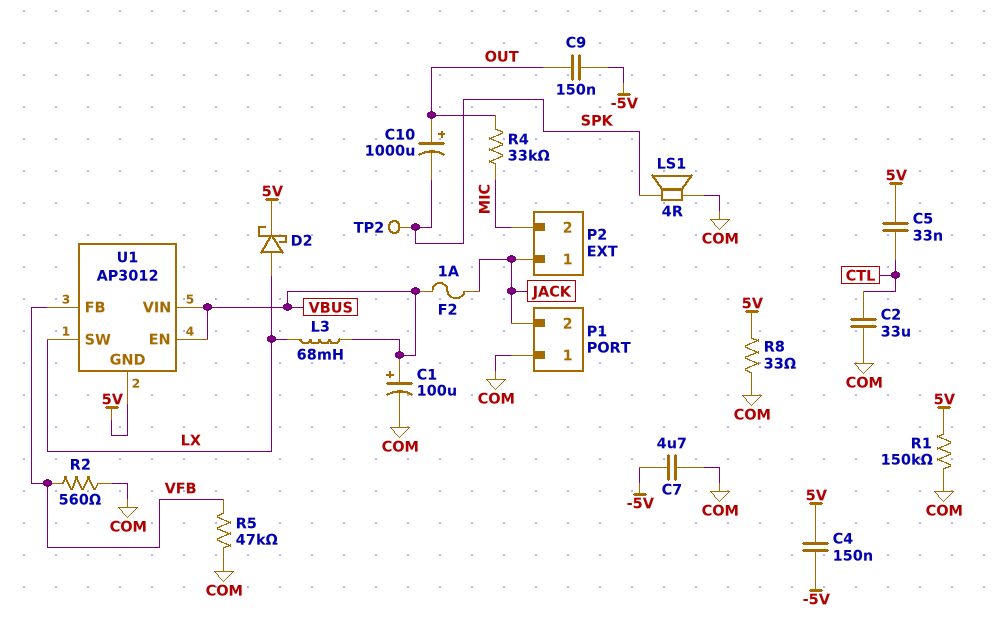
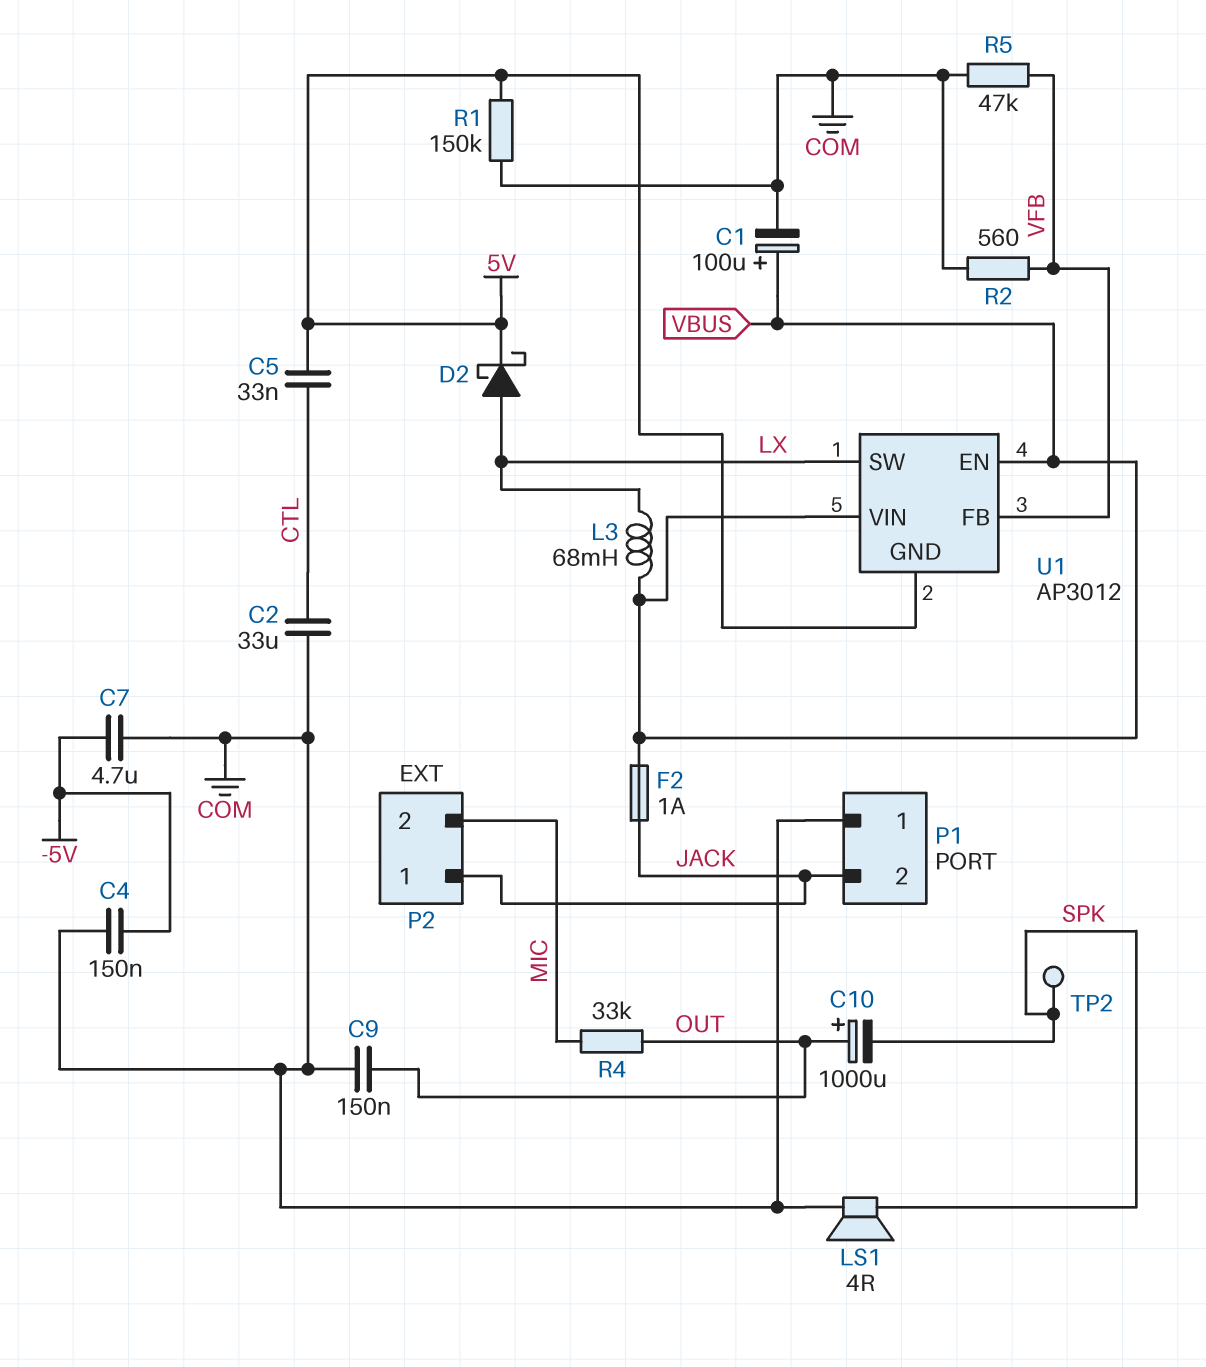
C4: 150nF (-5V, 5V) -> 150nF (-5V, COM)
C9: 150nF (-5V, OUT) -> 150nF (COM, OUT)
R8: 33 (5V, COM) -> none

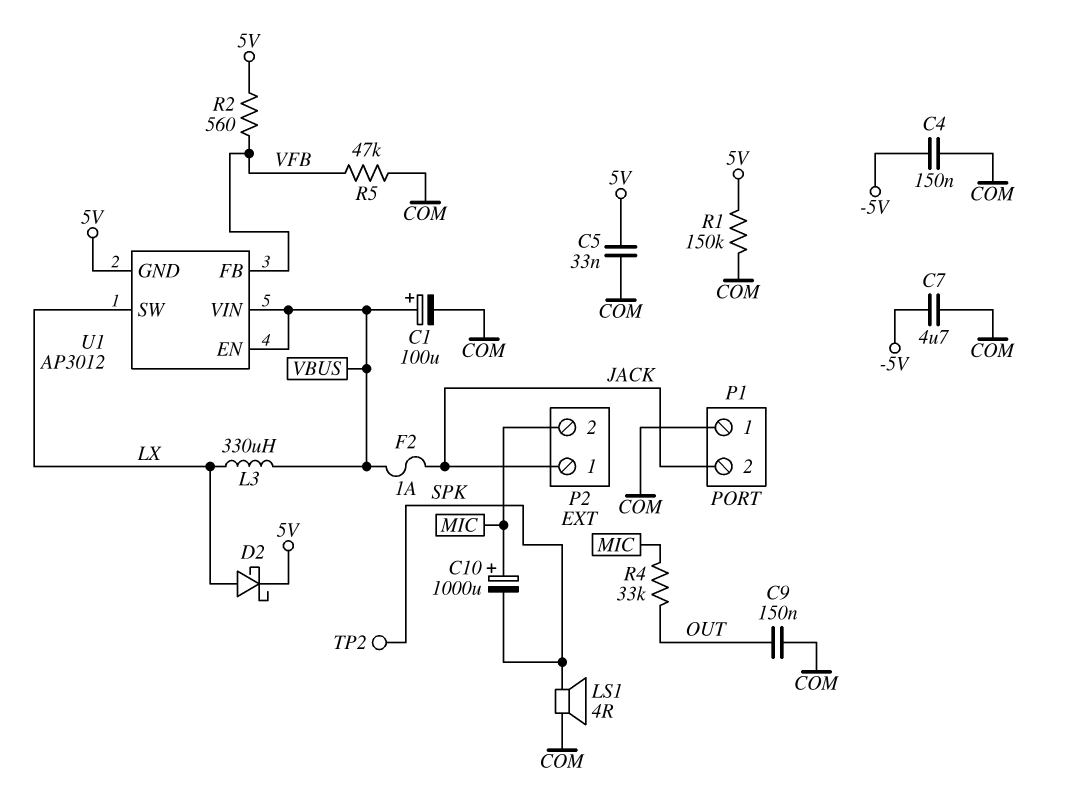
C2: 33uF (COM, CTL) -> none
C5: 33nF (5V, CTL) -> 33nF (5V, COM)
C10: 1000uF (plus OUT, minus SPK) -> 1000uF (plus MIC, minus SPK)
L3: 68mH (LX, VBUS) -> 330uH (LX, VBUS)
R2: 560 (COM, VFB) -> 560 (5V, VFB)

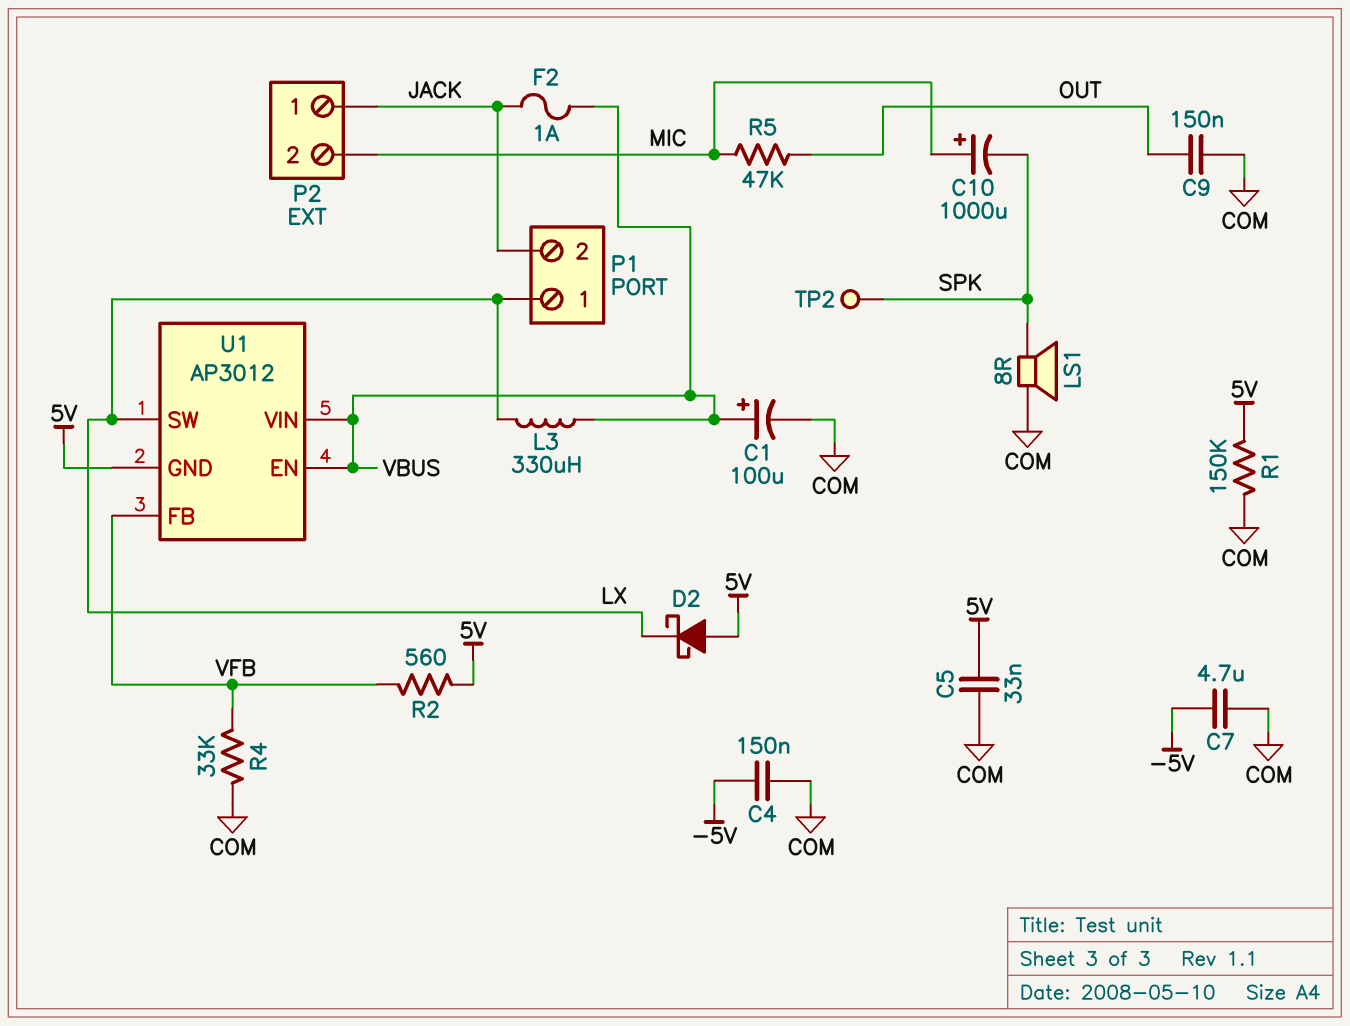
D2: schottky (A LX, K 5V) -> schottky (A 5V, K LX)
LS1: speaker 4R (COM, SPK) -> speaker 8R (COM, SPK)
P1 pin 1: COM -> LX
R4: 33k (MIC, OUT) -> 33k (COM, VFB)
R5: 47k (COM, VFB) -> 47k (MIC, OUT)

